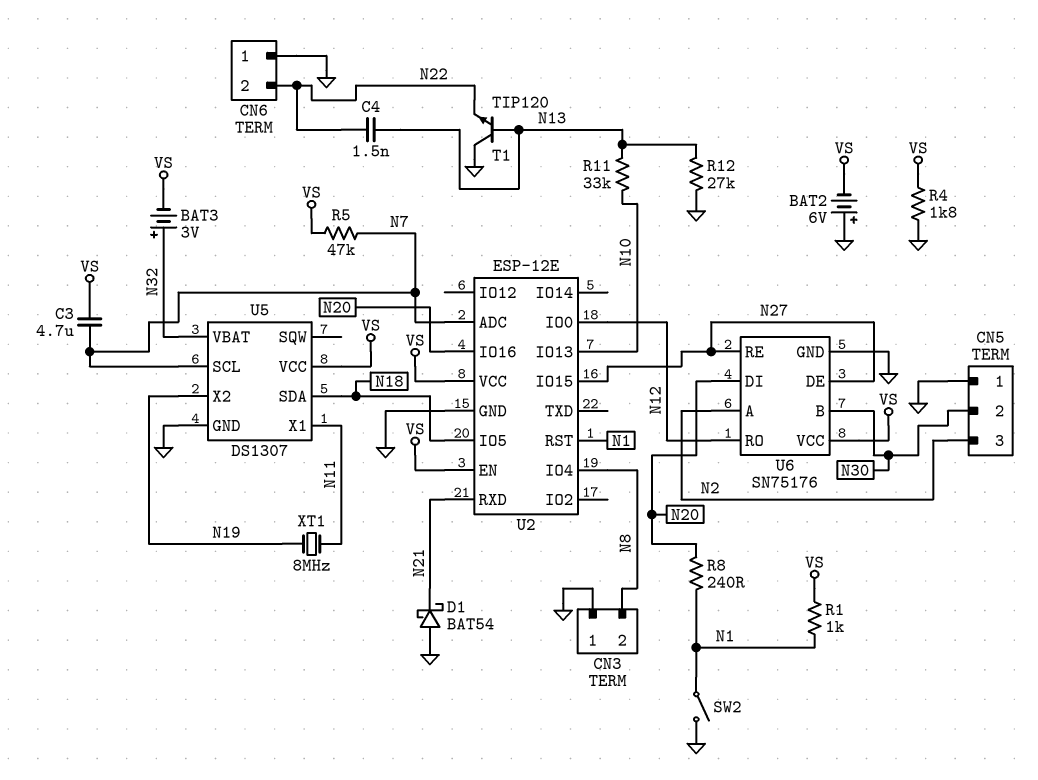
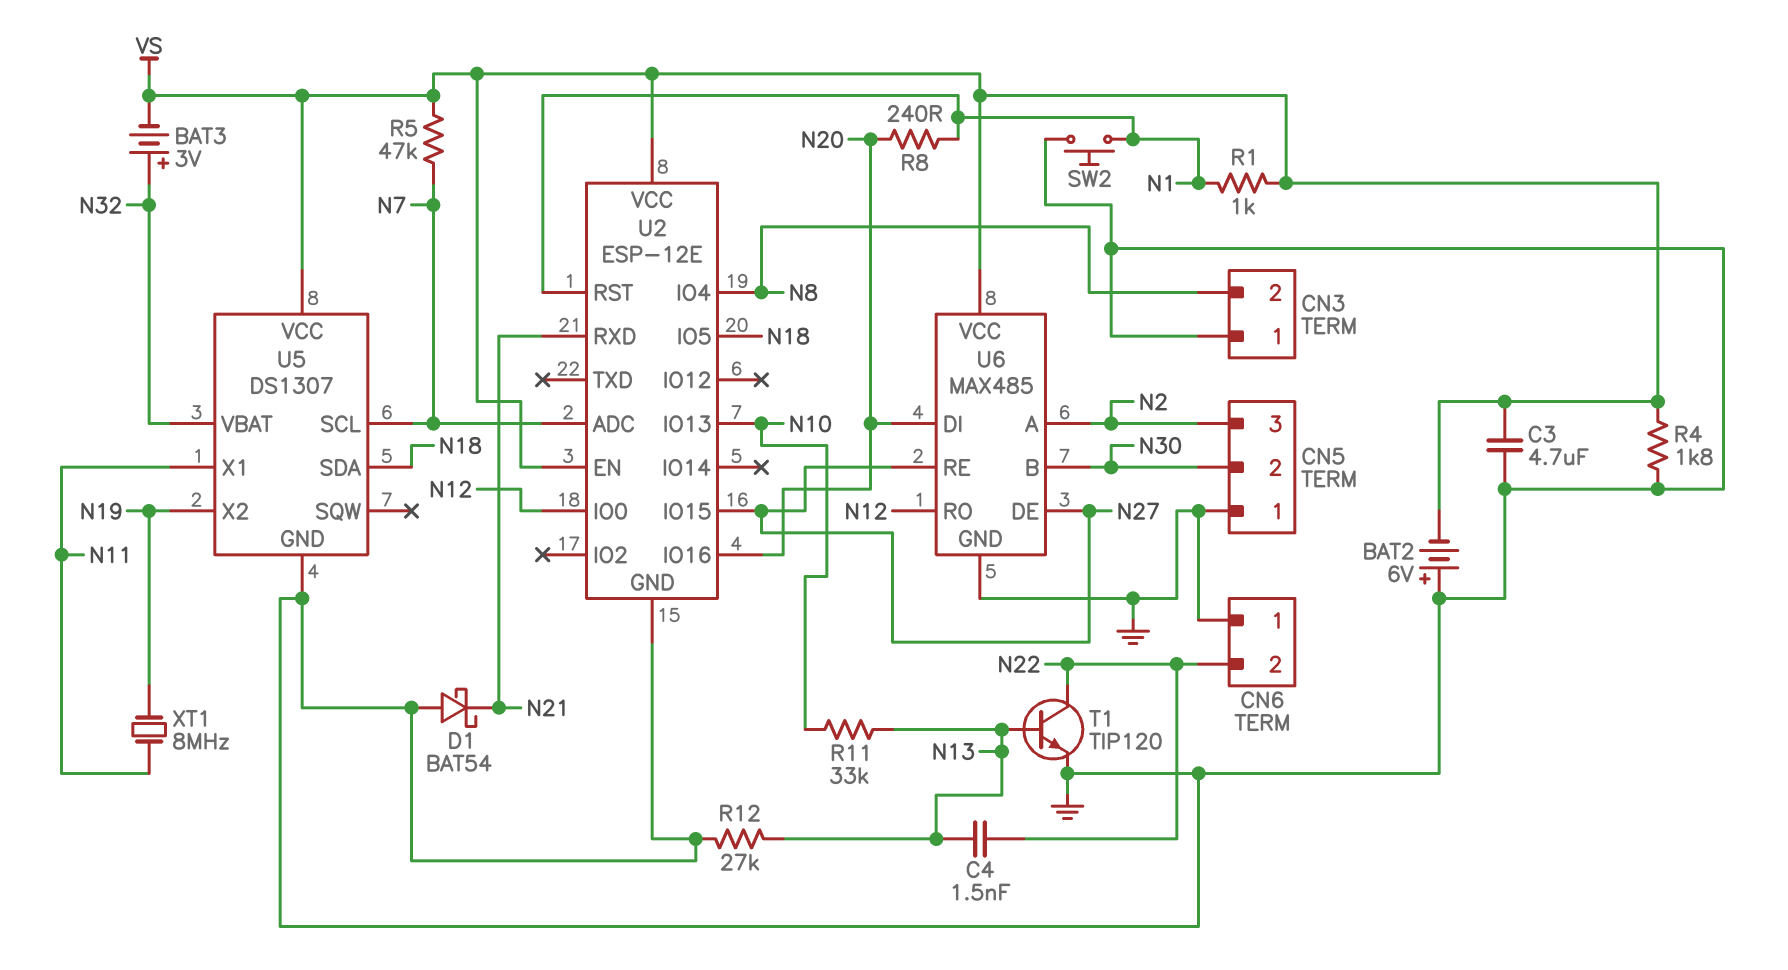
C3: 4.7uF (N7, VS) -> 4.7uF (GND, VS)
SW2: switch (GND, N1) -> button (GND, N1)
T1: NPN TIP120 (B N13, C GND, E N22) -> NPN TIP120 (B N13, C N22, E GND)
U6: SN75176 -> MAX485

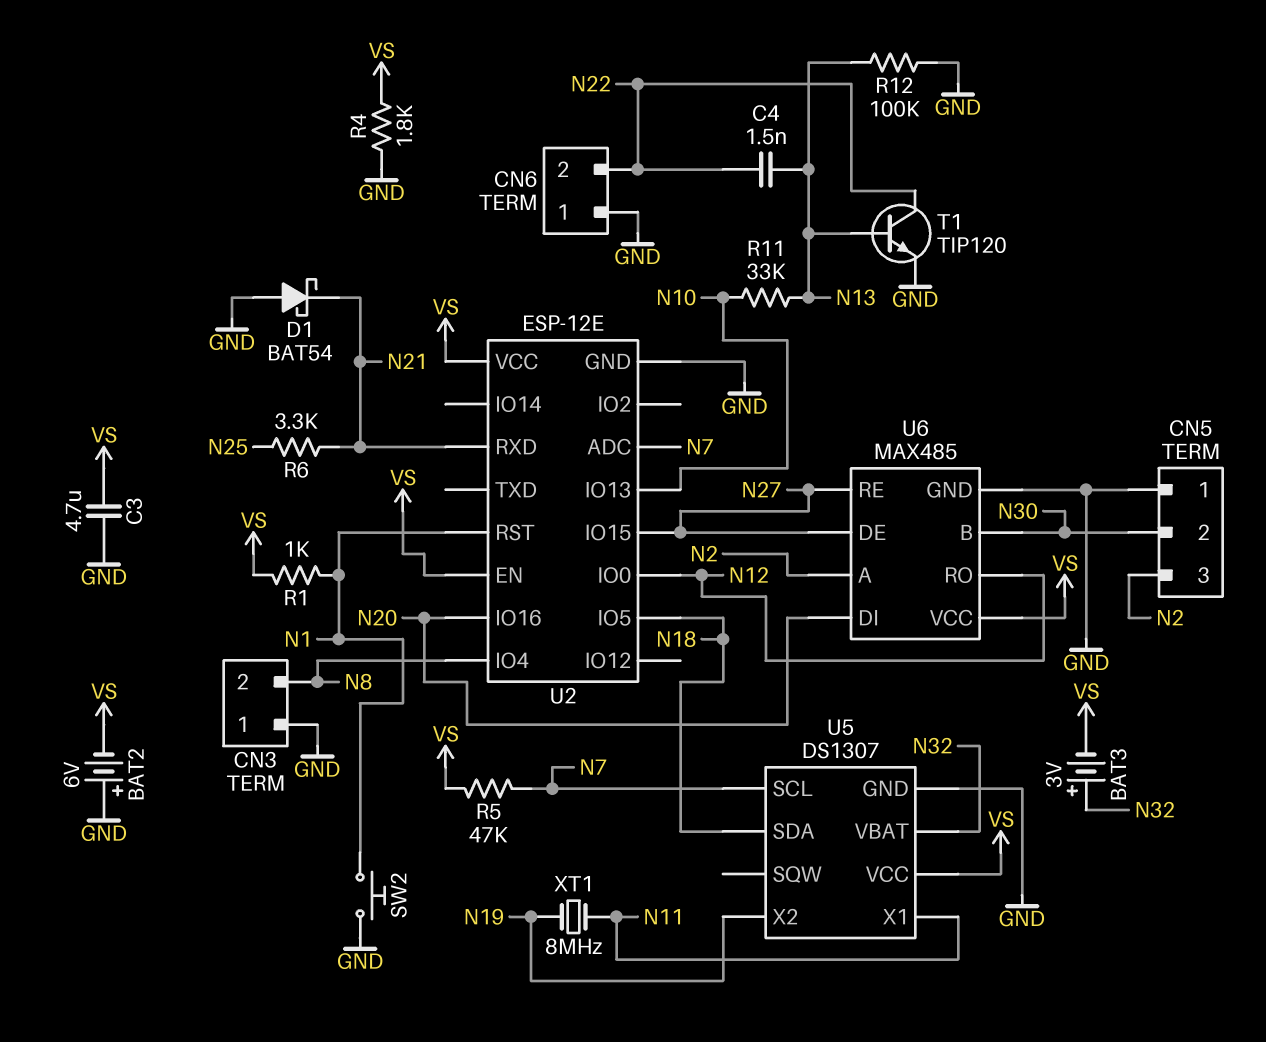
R6: none -> 3.3k (N21, N25)
R8: 240 (N1, N20) -> none
R12: 27k (GND, N13) -> 100k (GND, N13)

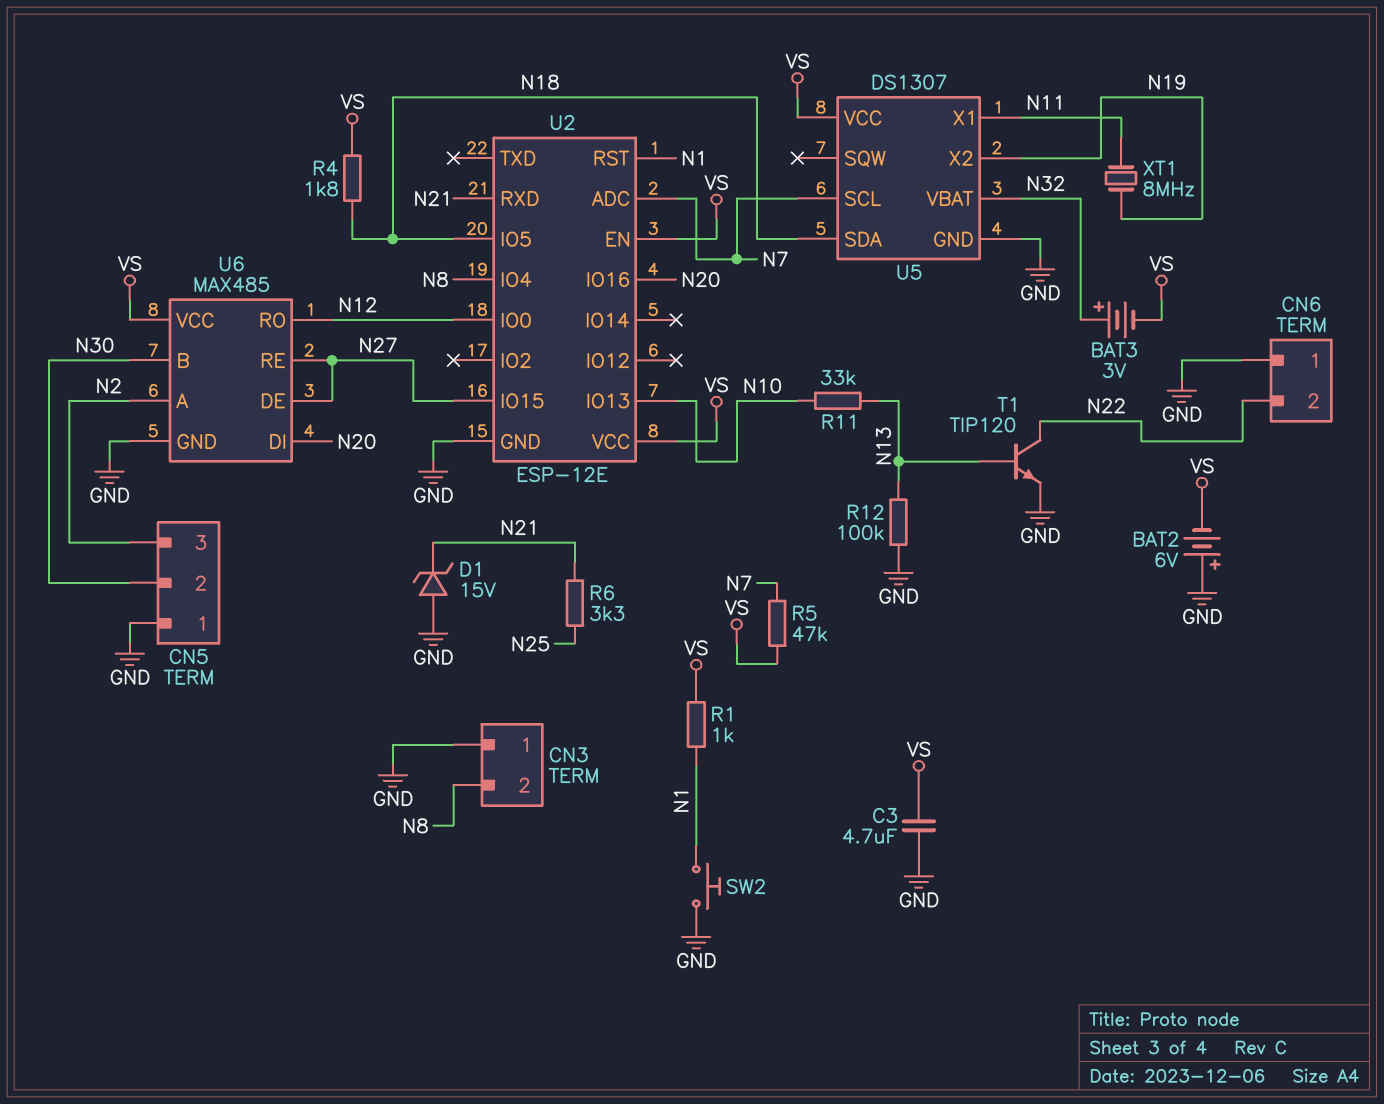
C4: 1.5nF (N13, N22) -> none
D1: schottky BAT54 (A GND, K N21) -> zener 15V (A GND, K N21)
R4: 1.8k (GND, VS) -> 1.8k (N18, VS)

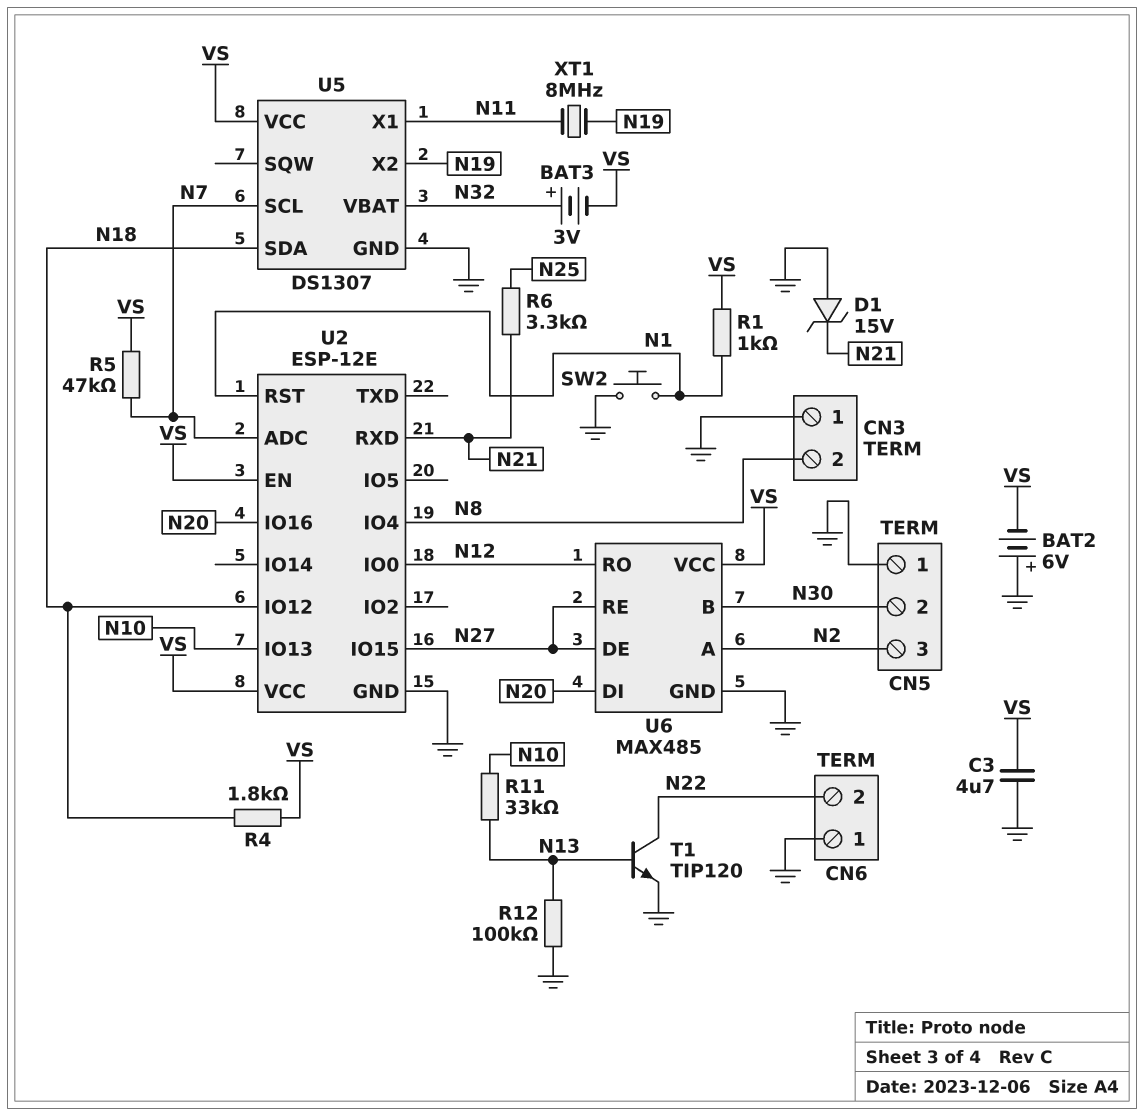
U2 pin IO5: N18 -> none
U2 pin IO12: none -> N18

